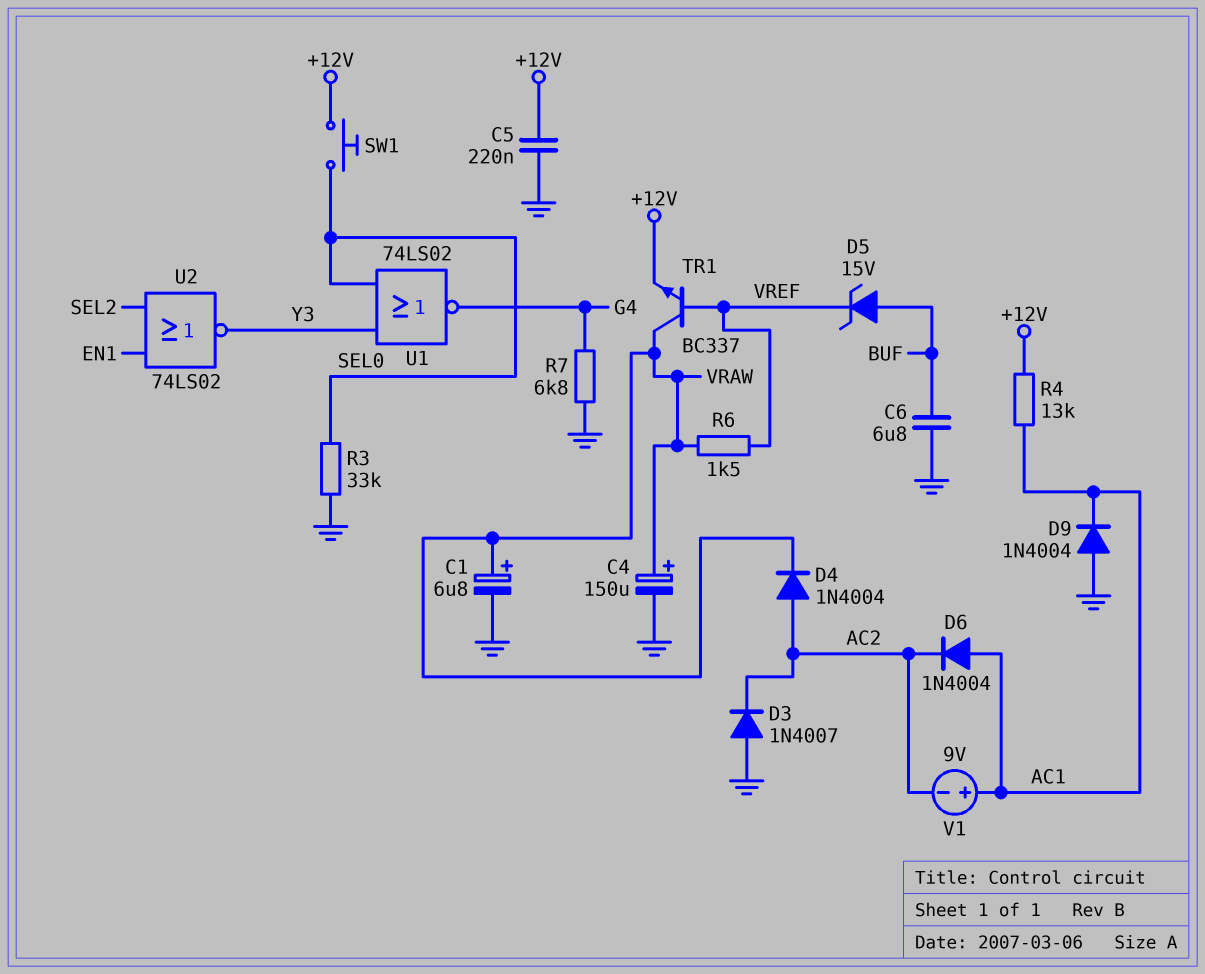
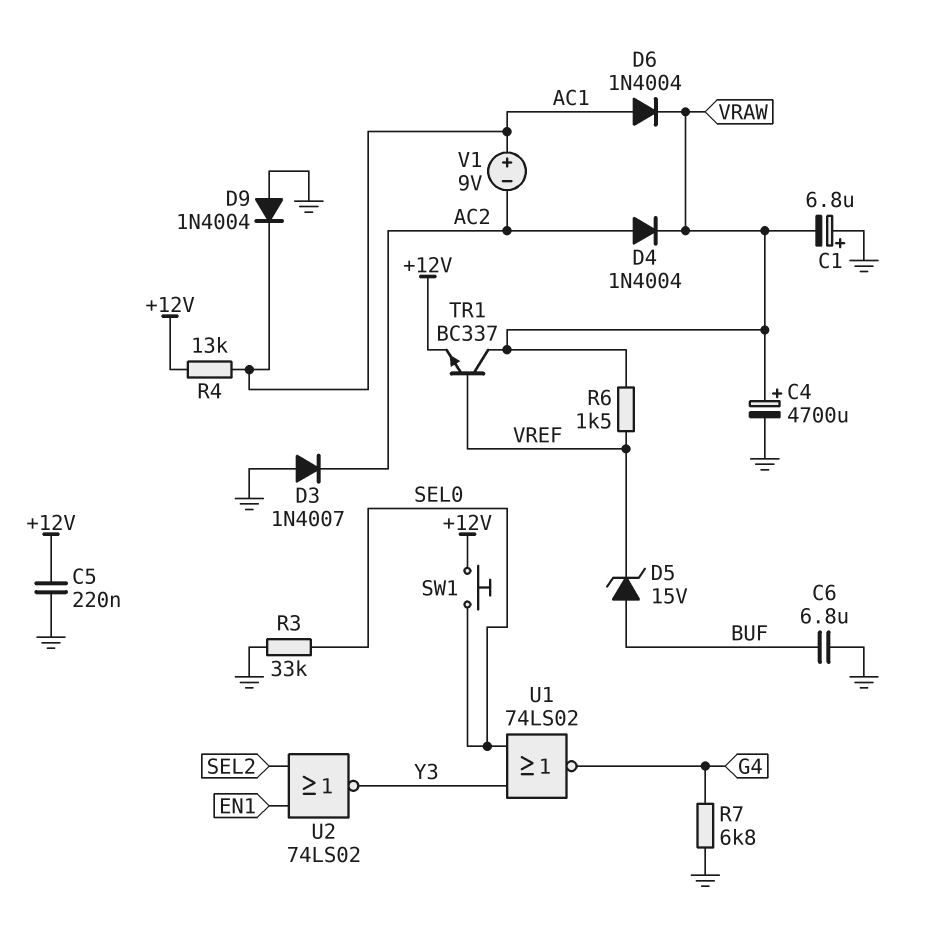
C1: 6.8uF (plus VRAW, minus GND) -> 6.8uF (plus GND, minus VRAW)
C4: 150uF (plus VRAW, minus GND) -> 4700uF (plus VRAW, minus GND)
D6: diode 1N4004 (A AC1, K AC2) -> diode 1N4004 (A AC1, K VRAW)

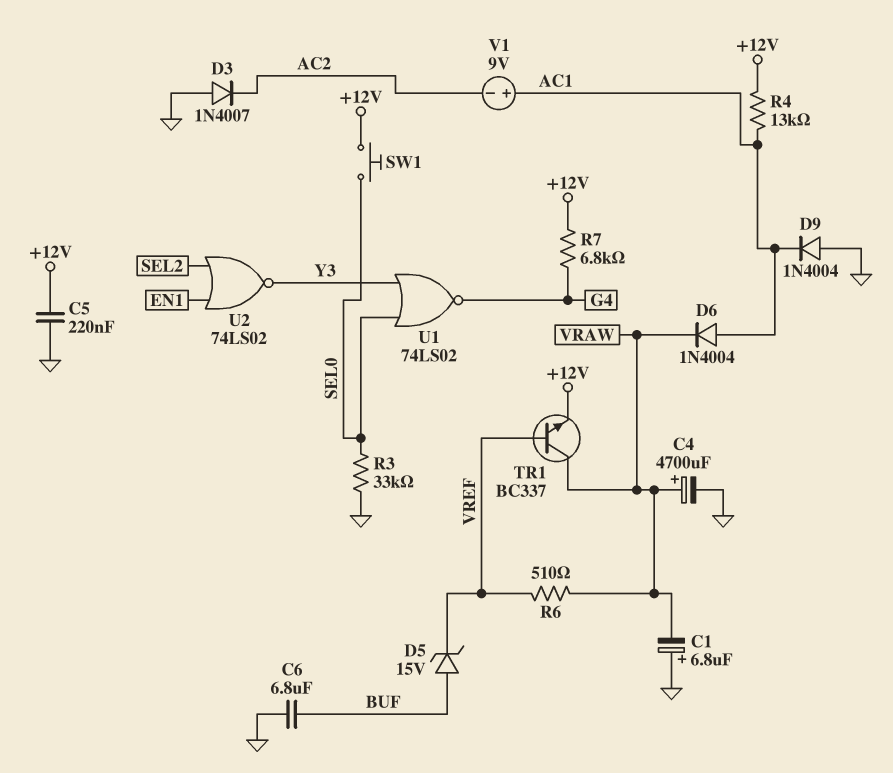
D4: diode 1N4004 (A AC2, K VRAW) -> none
R6: 1.5k (VRAW, VREF) -> 510 (VRAW, VREF)
R7: 6.8k (G4, GND) -> 6.8k (+12V, G4)

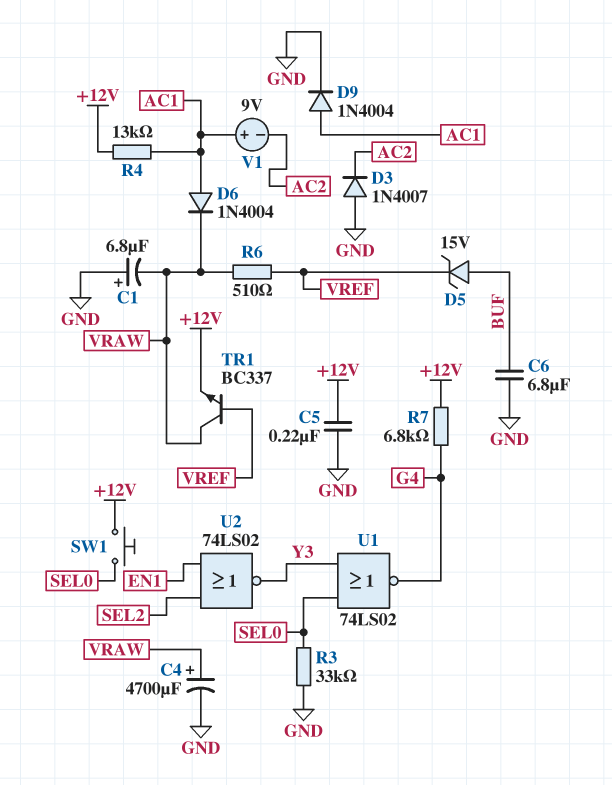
D9: diode 1N4004 (A GND, K AC1) -> diode 1N4004 (A AC1, K GND)

